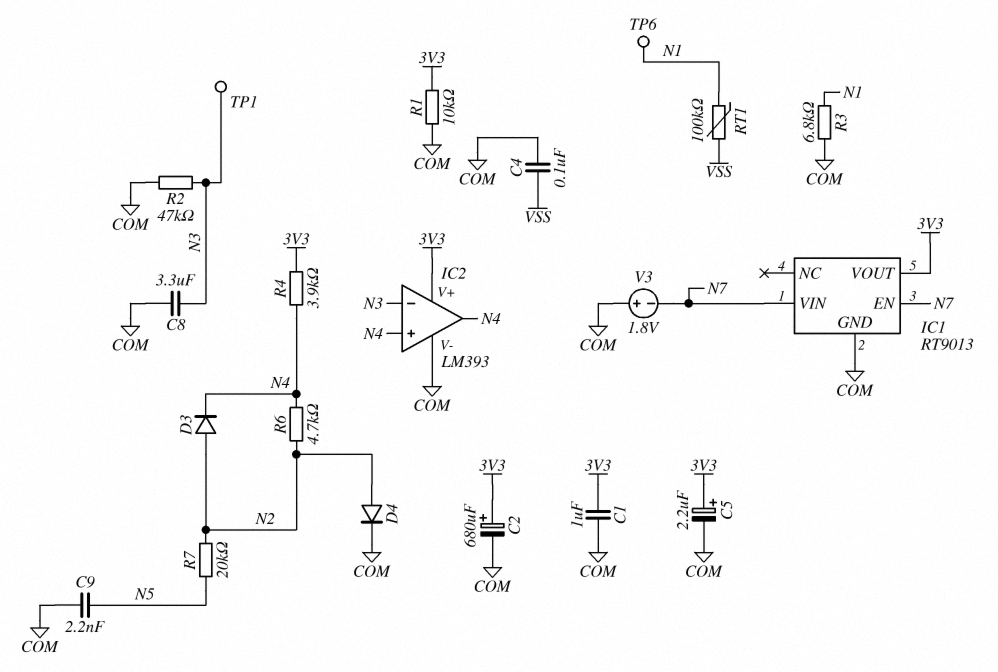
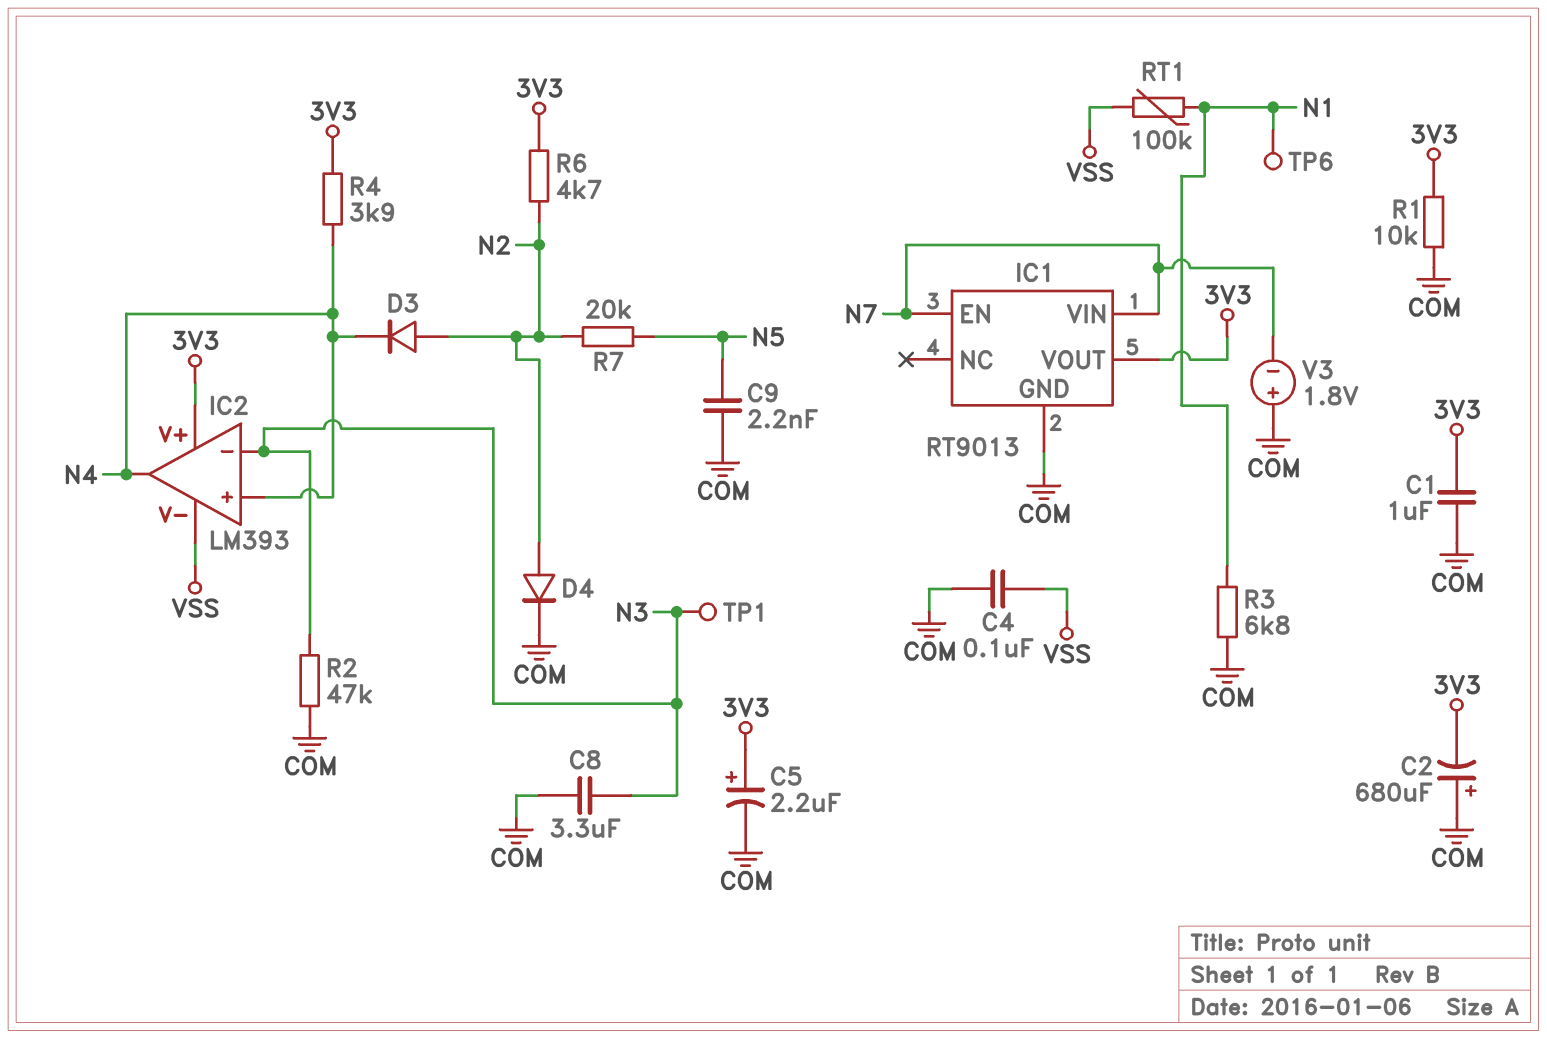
C2: 680uF (plus 3V3, minus COM) -> 680uF (plus COM, minus 3V3)
IC2 pin V-: COM -> VSS
R6: 4.7k (N2, N4) -> 4.7k (3V3, N2)

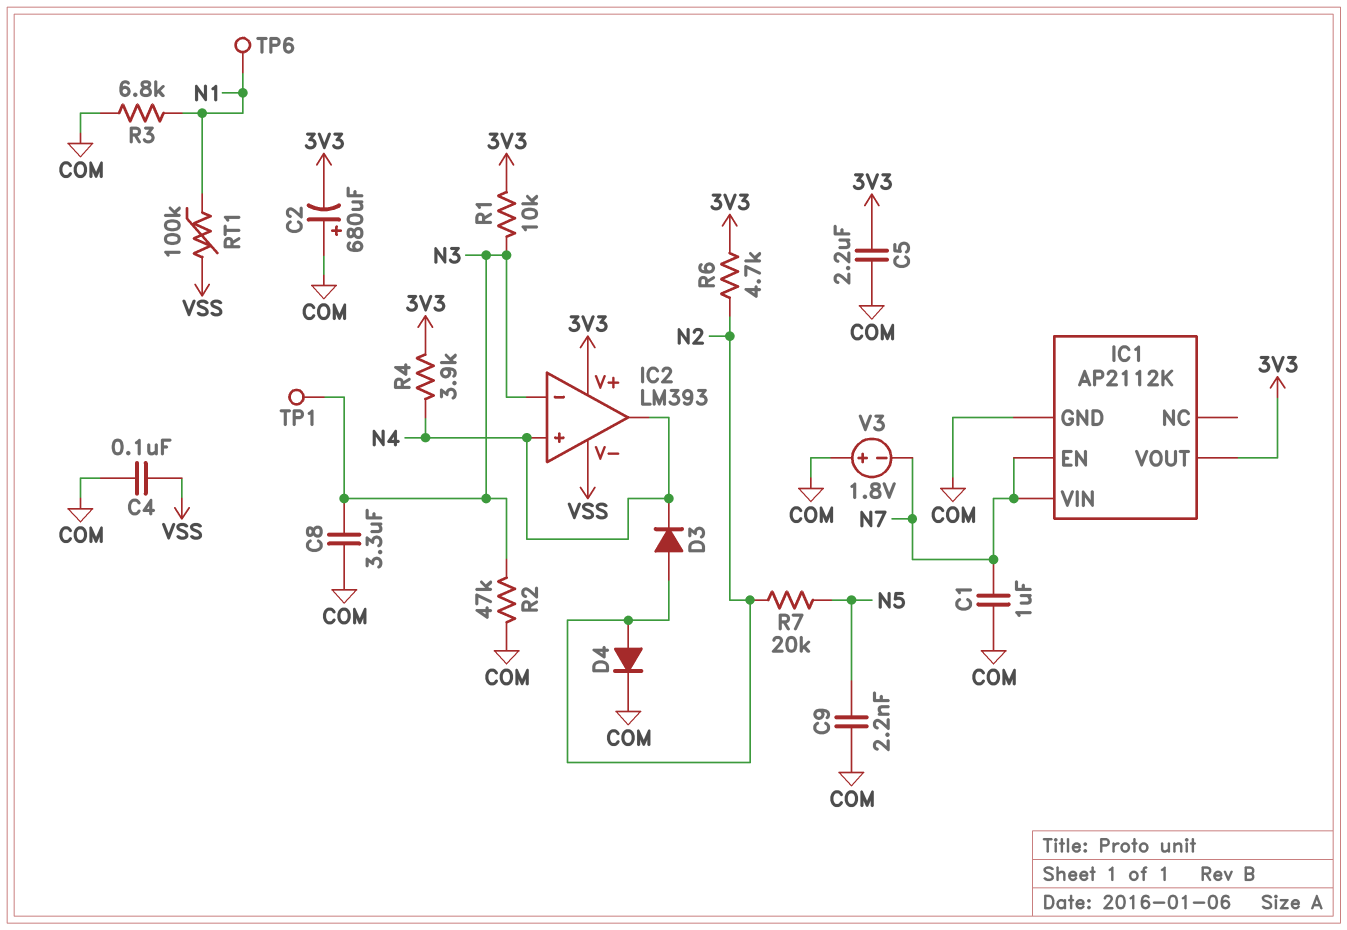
C1: 1uF (3V3, COM) -> 1uF (COM, N7)
C5: 2.2uF (plus 3V3, minus COM) -> 2.2uF (3V3, COM)
IC1: RT9013 -> AP2112K
R1: 10k (3V3, COM) -> 10k (3V3, N3)

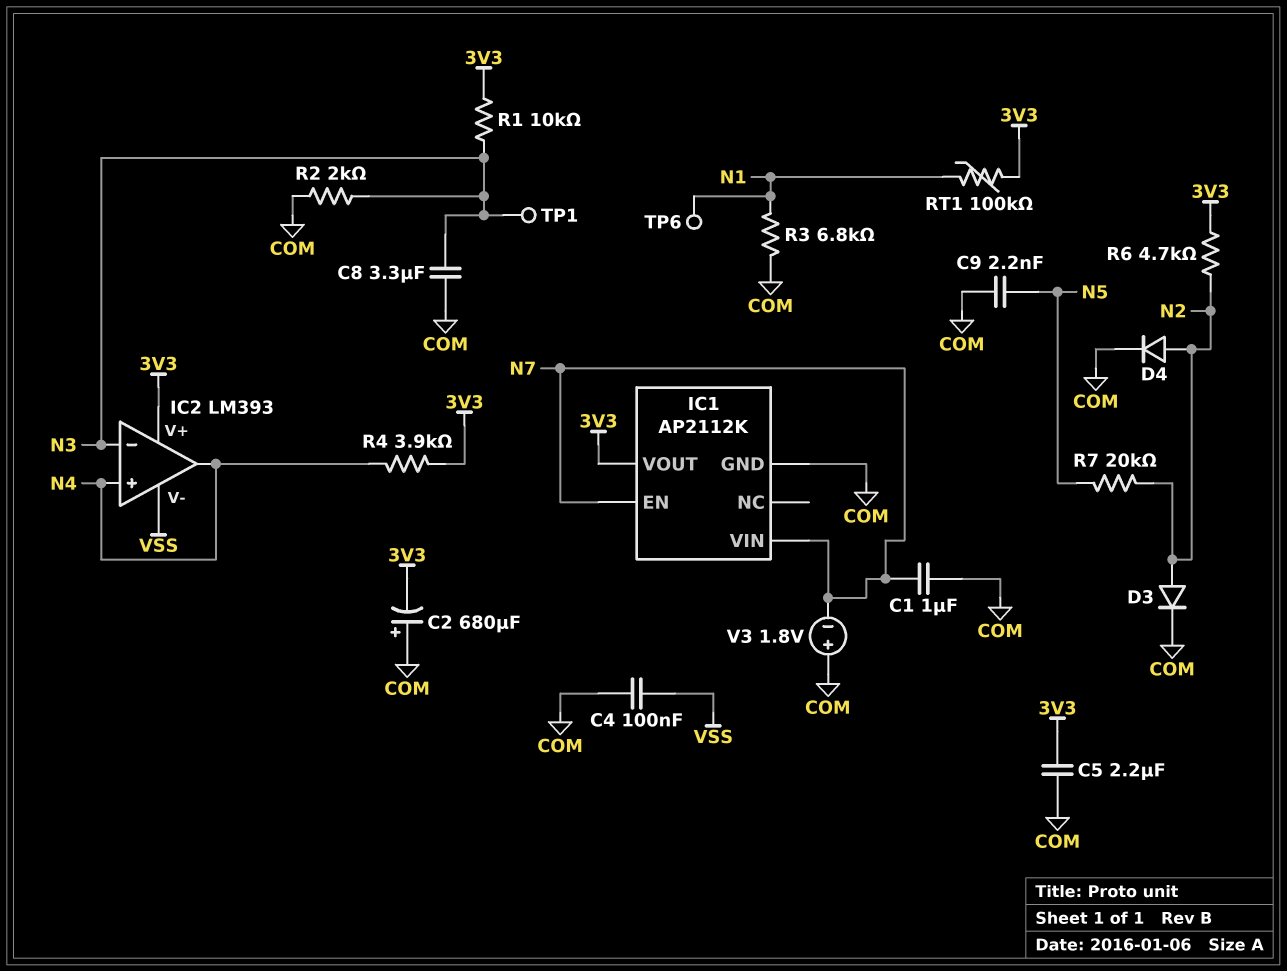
D3: diode (A N2, K N4) -> diode (A N2, K COM)
R2: 47k (COM, N3) -> 2k (COM, N3)
RT1: 100k (N1, VSS) -> 100k (3V3, N1)

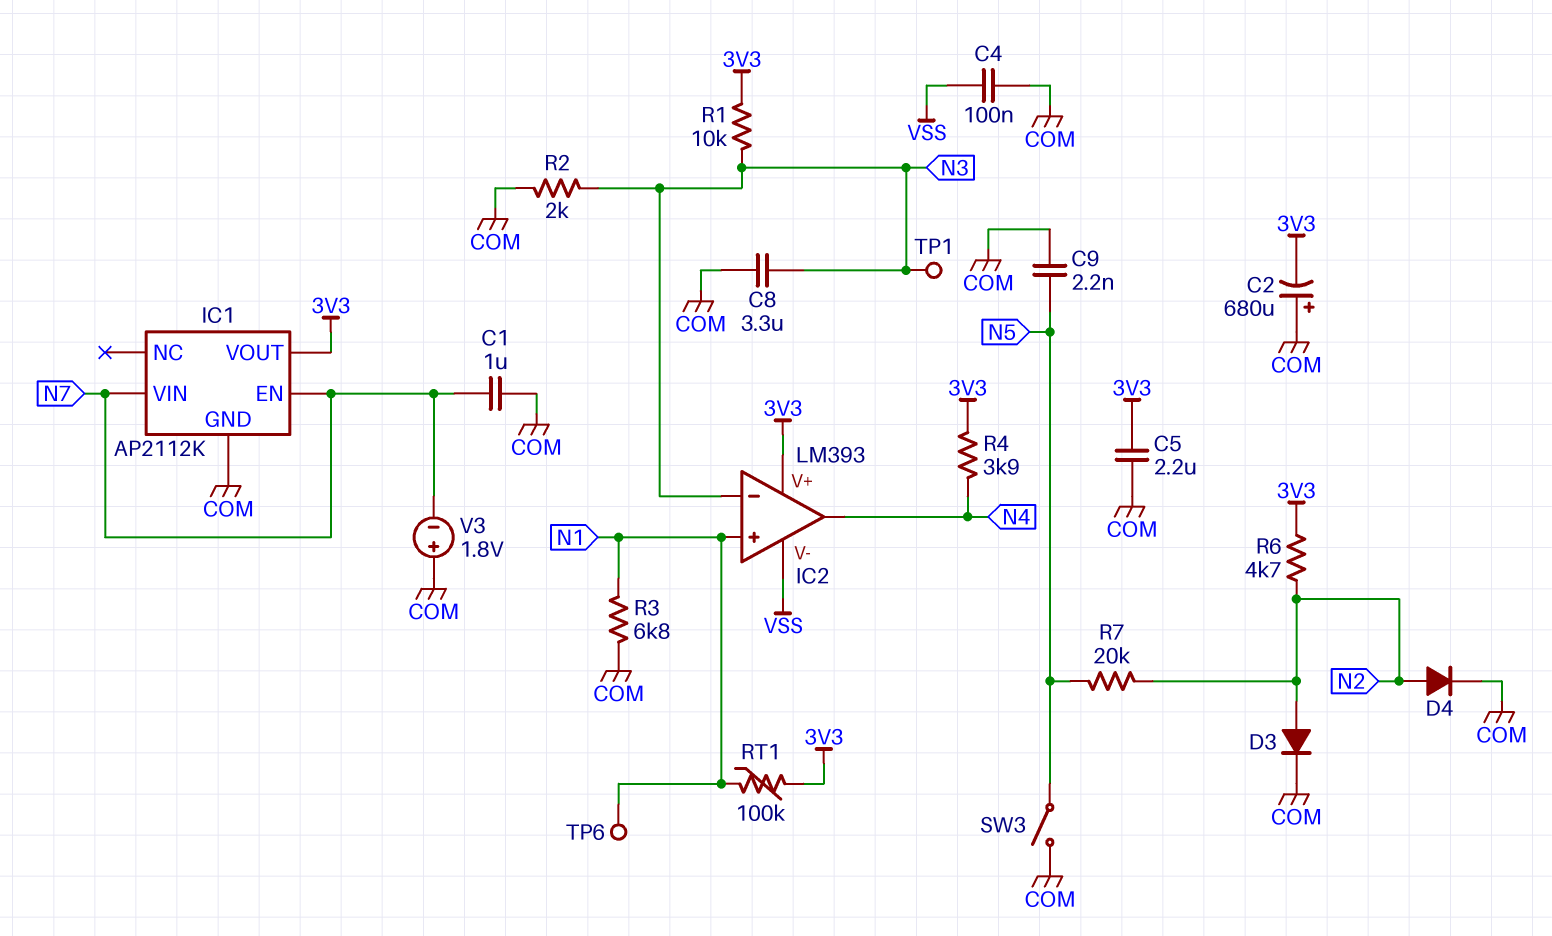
IC2 pin in+: N4 -> N1
SW3: none -> switch (COM, N5)

